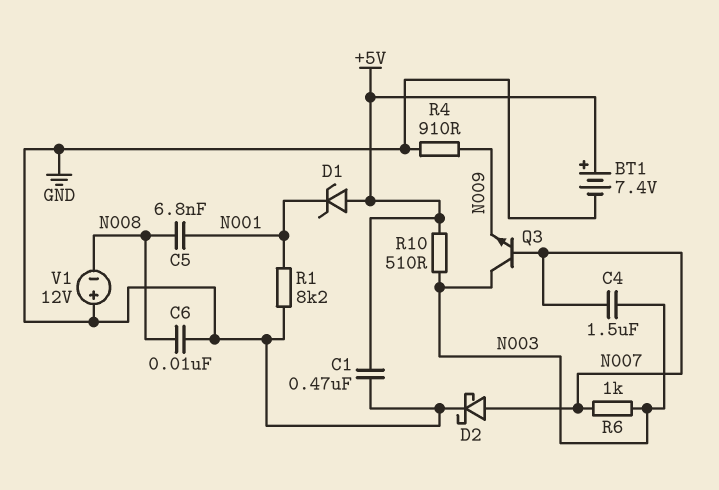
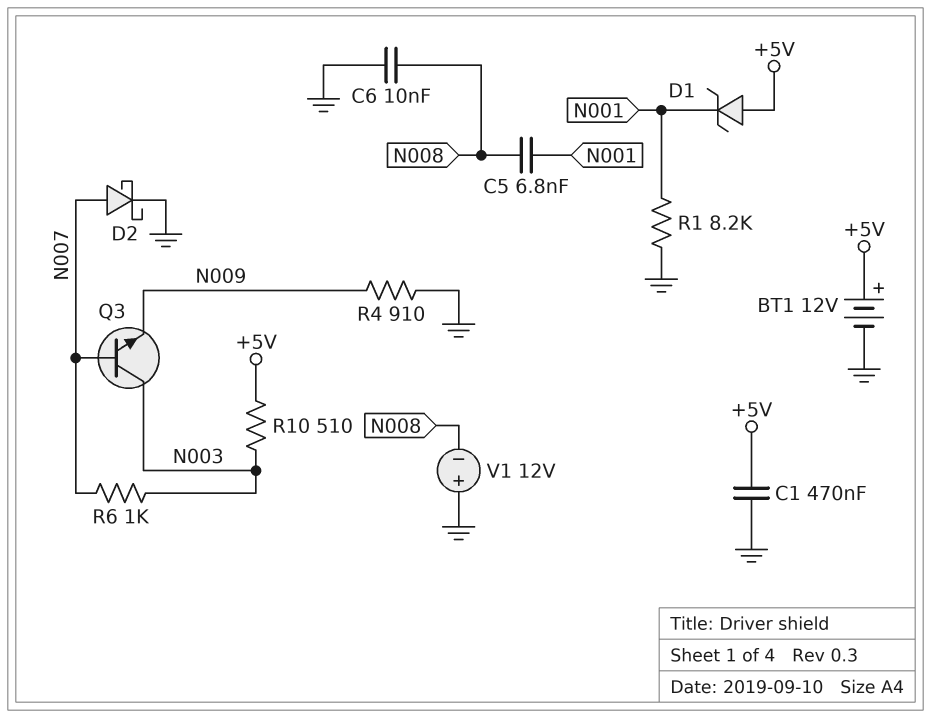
BT1: 7.4V (plus +5V, minus GND) -> 12V (plus +5V, minus GND)
C4: 1.5uF (N003, N007) -> none

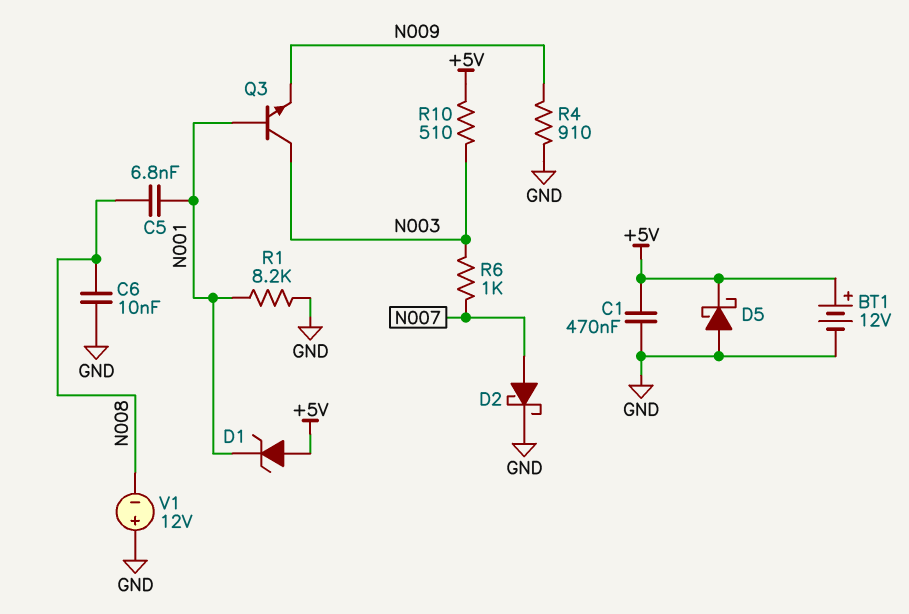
D5: none -> schottky (A GND, K +5V)
Q3: NPN (B N007, C N003, E N009) -> NPN (B N001, C N003, E N009)

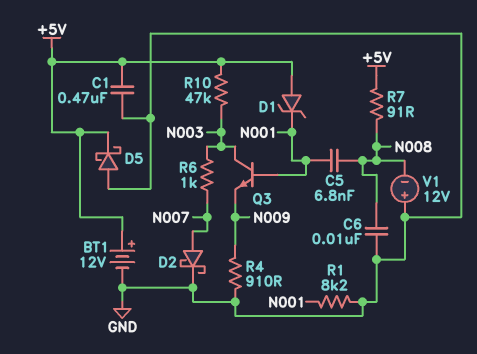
R7: none -> 91 (+5V, N008)
R10: 510 (+5V, N003) -> 47k (+5V, N003)

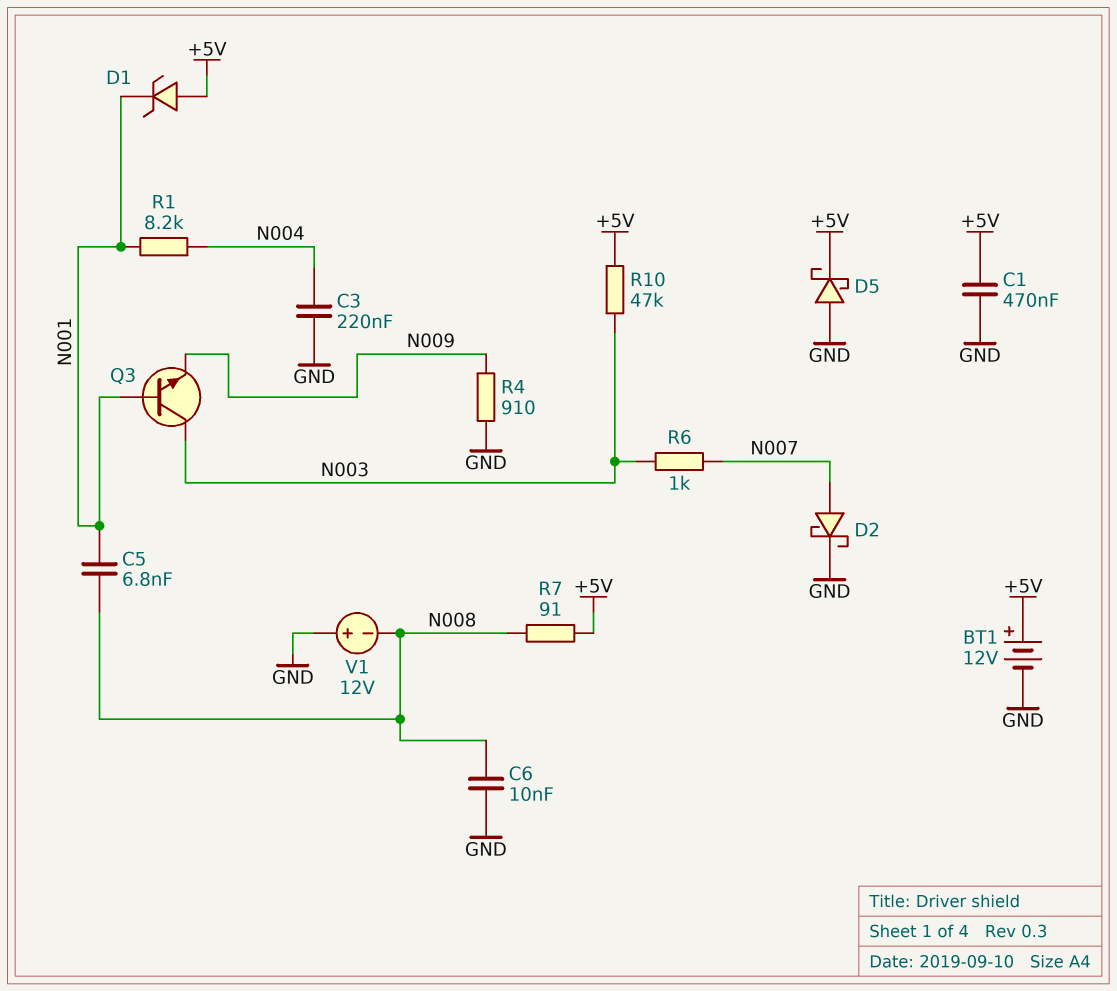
C3: none -> 220nF (GND, N004)
R1: 8.2k (GND, N001) -> 8.2k (N001, N004)

